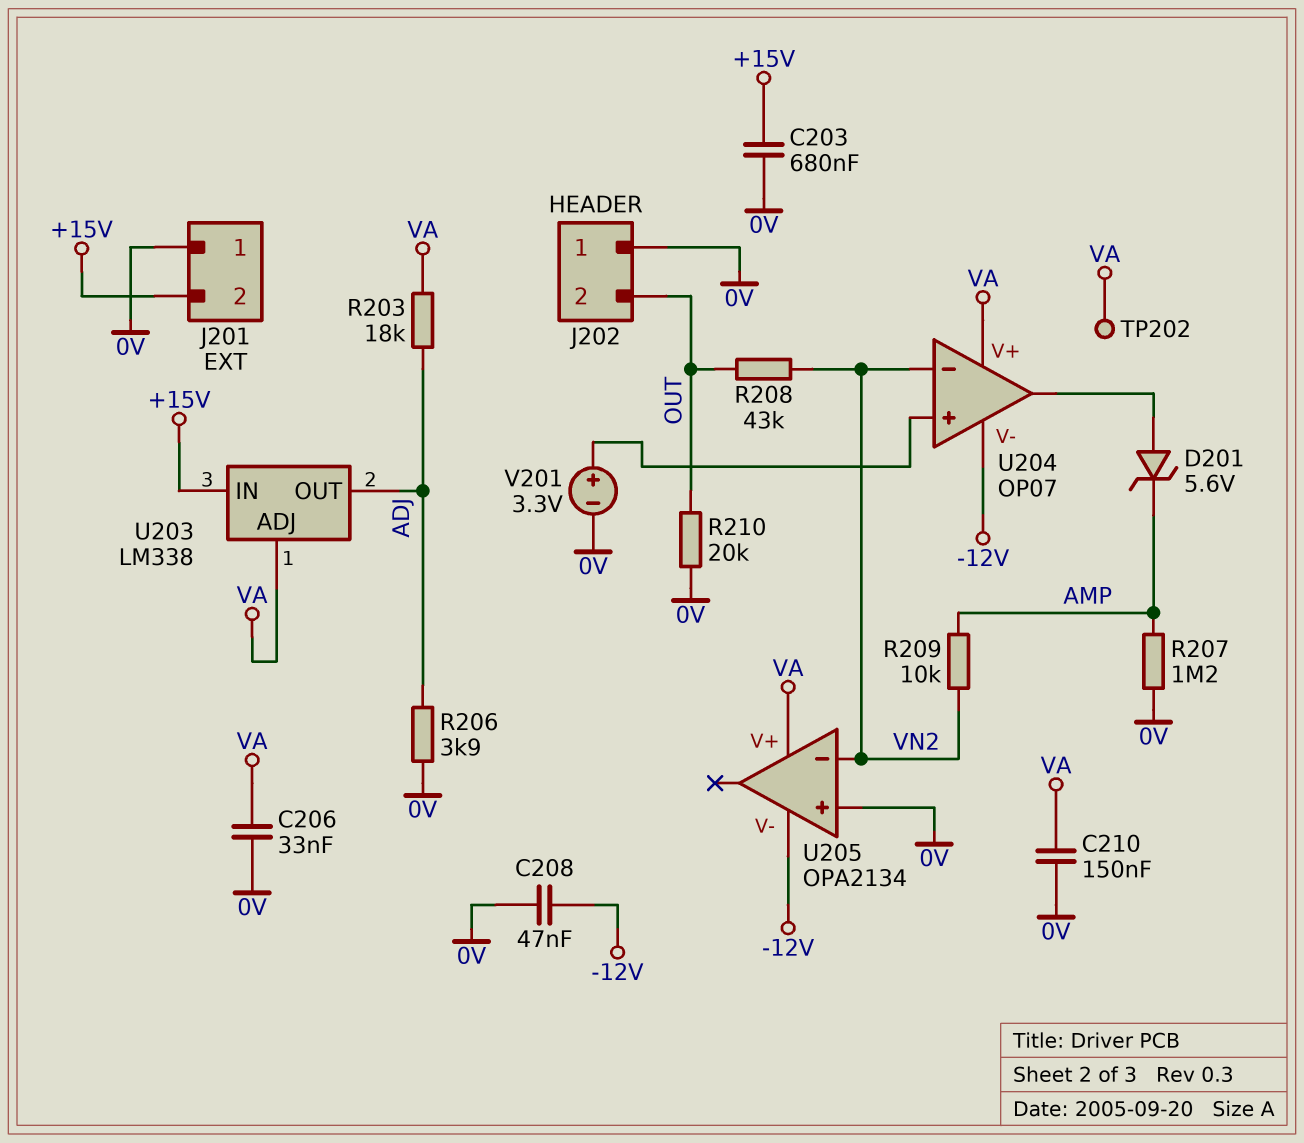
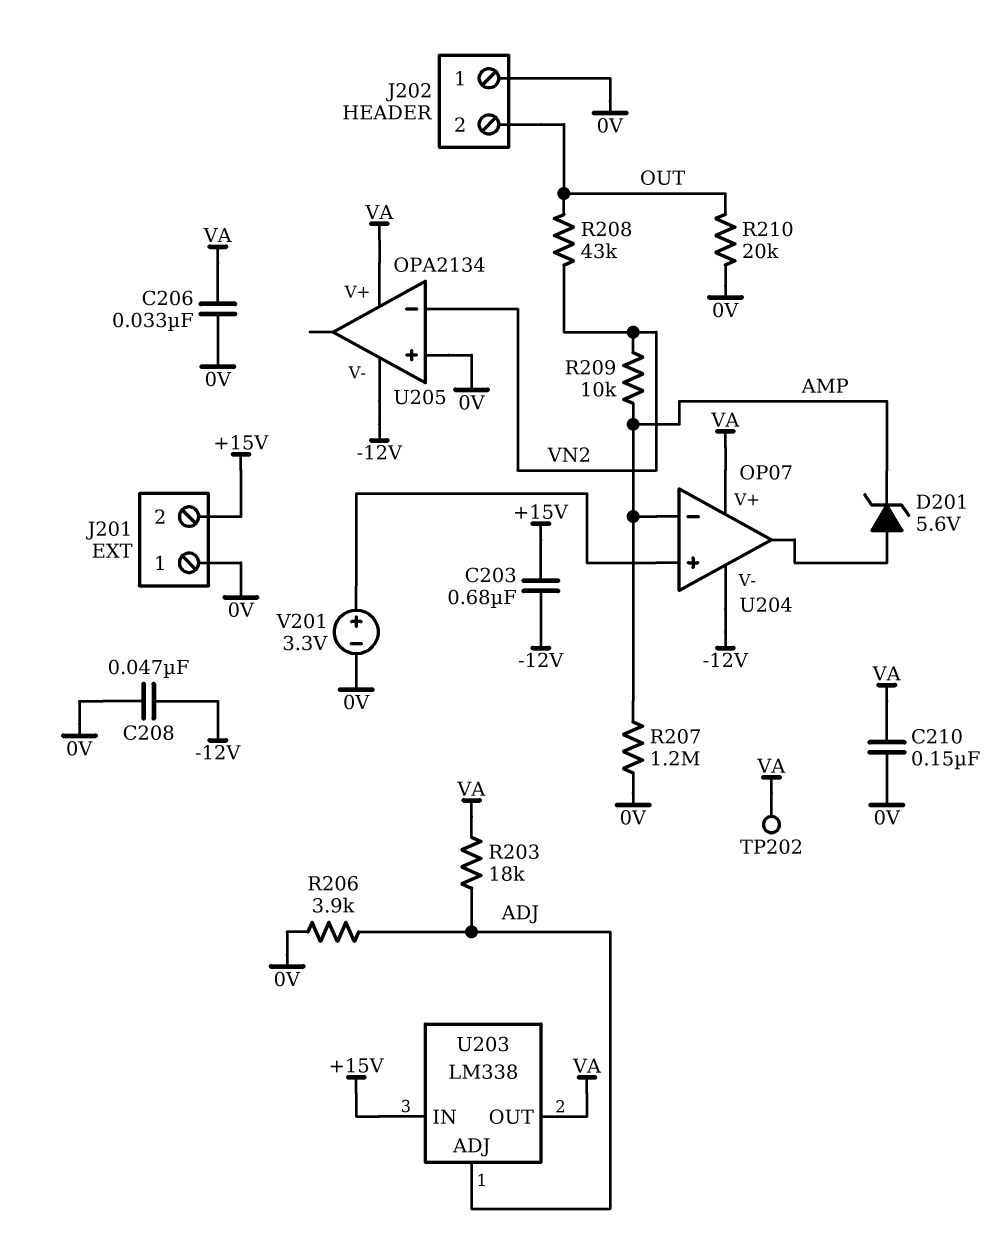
C203: 680nF (+15V, 0V) -> 680nF (+15V, -12V)
U203 pin ADJ: VA -> ADJ
U203 pin OUT: ADJ -> VA
U204 pin in-: VN2 -> AMP

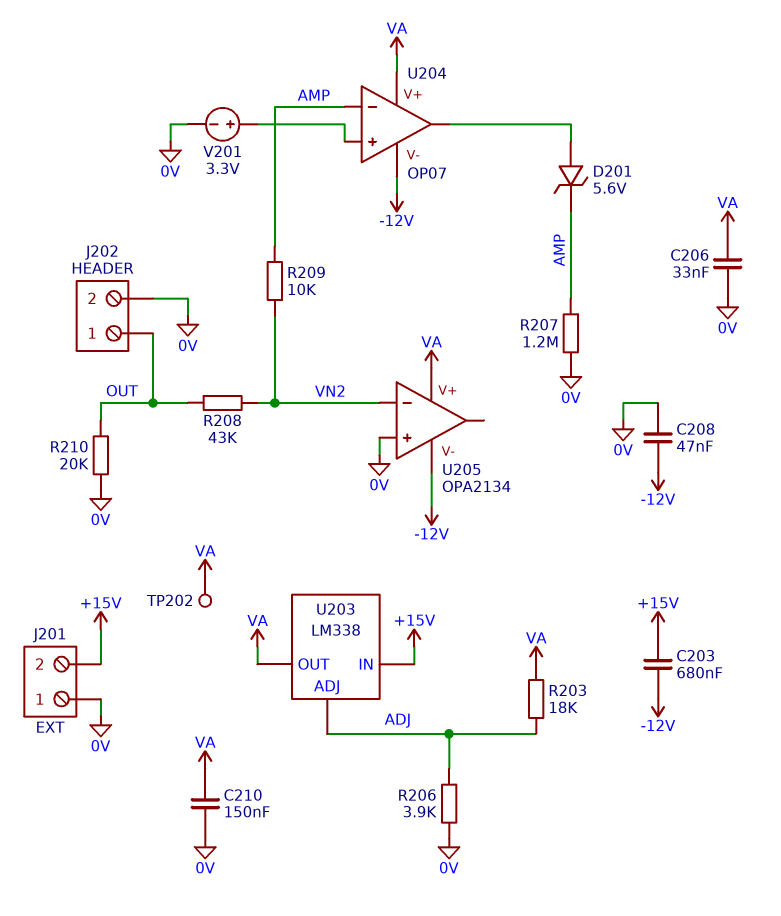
J202 pin 1: 0V -> OUT
J202 pin 2: OUT -> 0V

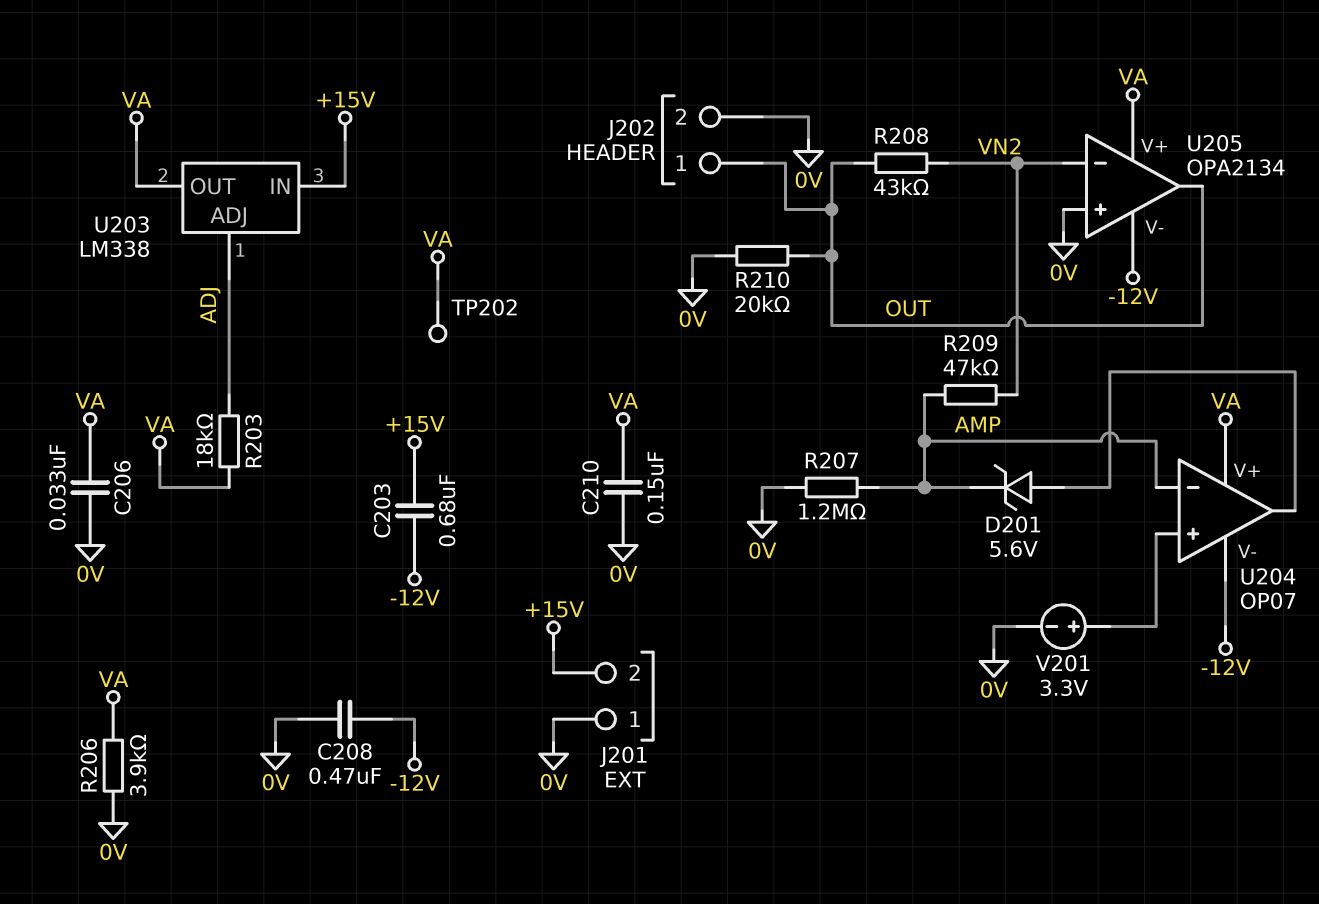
C208: 47nF (-12V, 0V) -> 470nF (-12V, 0V)
R206: 3.9k (0V, ADJ) -> 3.9k (0V, VA)
R209: 10k (AMP, VN2) -> 47k (AMP, VN2)
U205 pin out: none -> OUT

